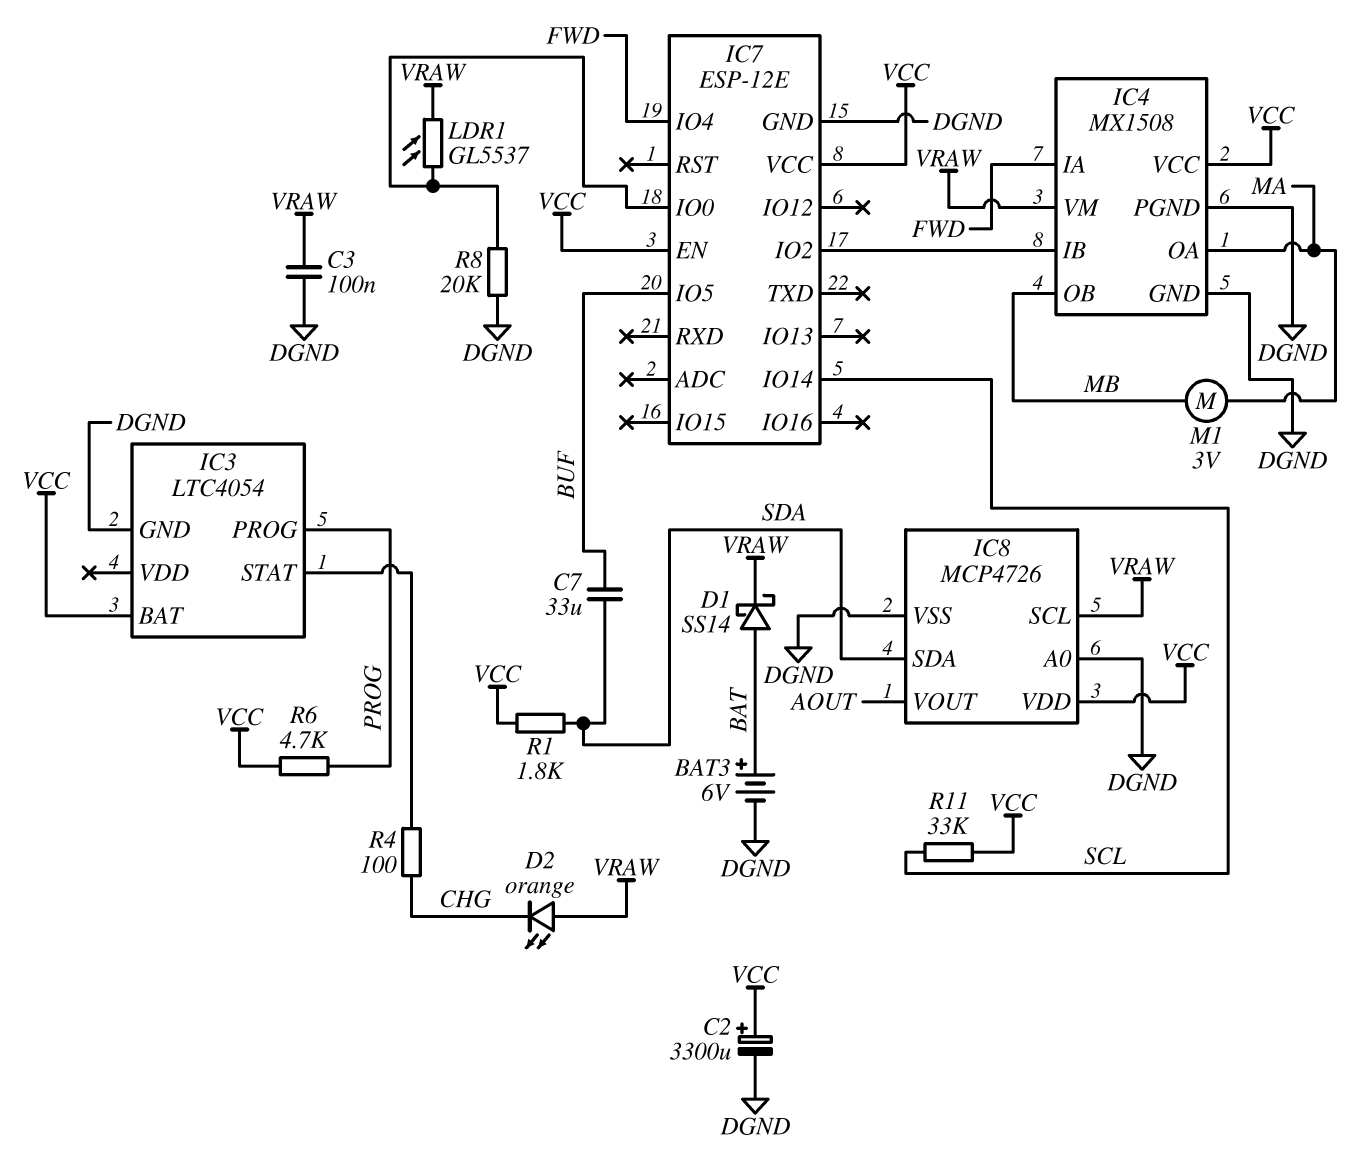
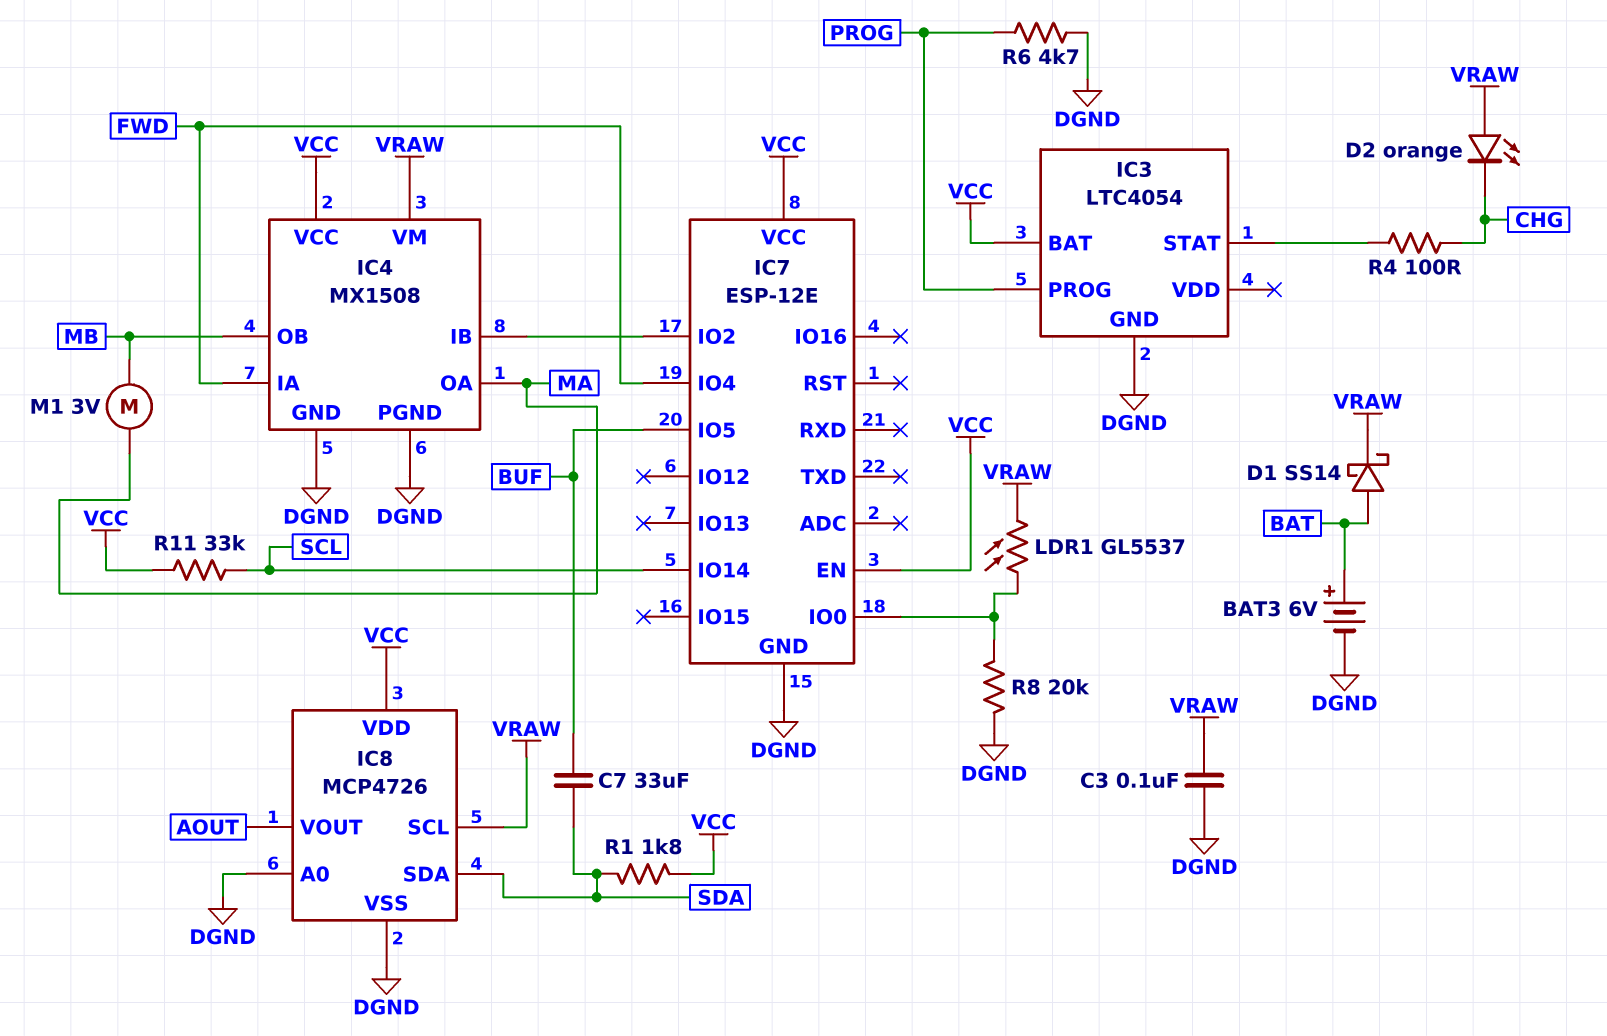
C2: 3300uF (plus VCC, minus DGND) -> none
R6: 4.7k (PROG, VCC) -> 4.7k (DGND, PROG)

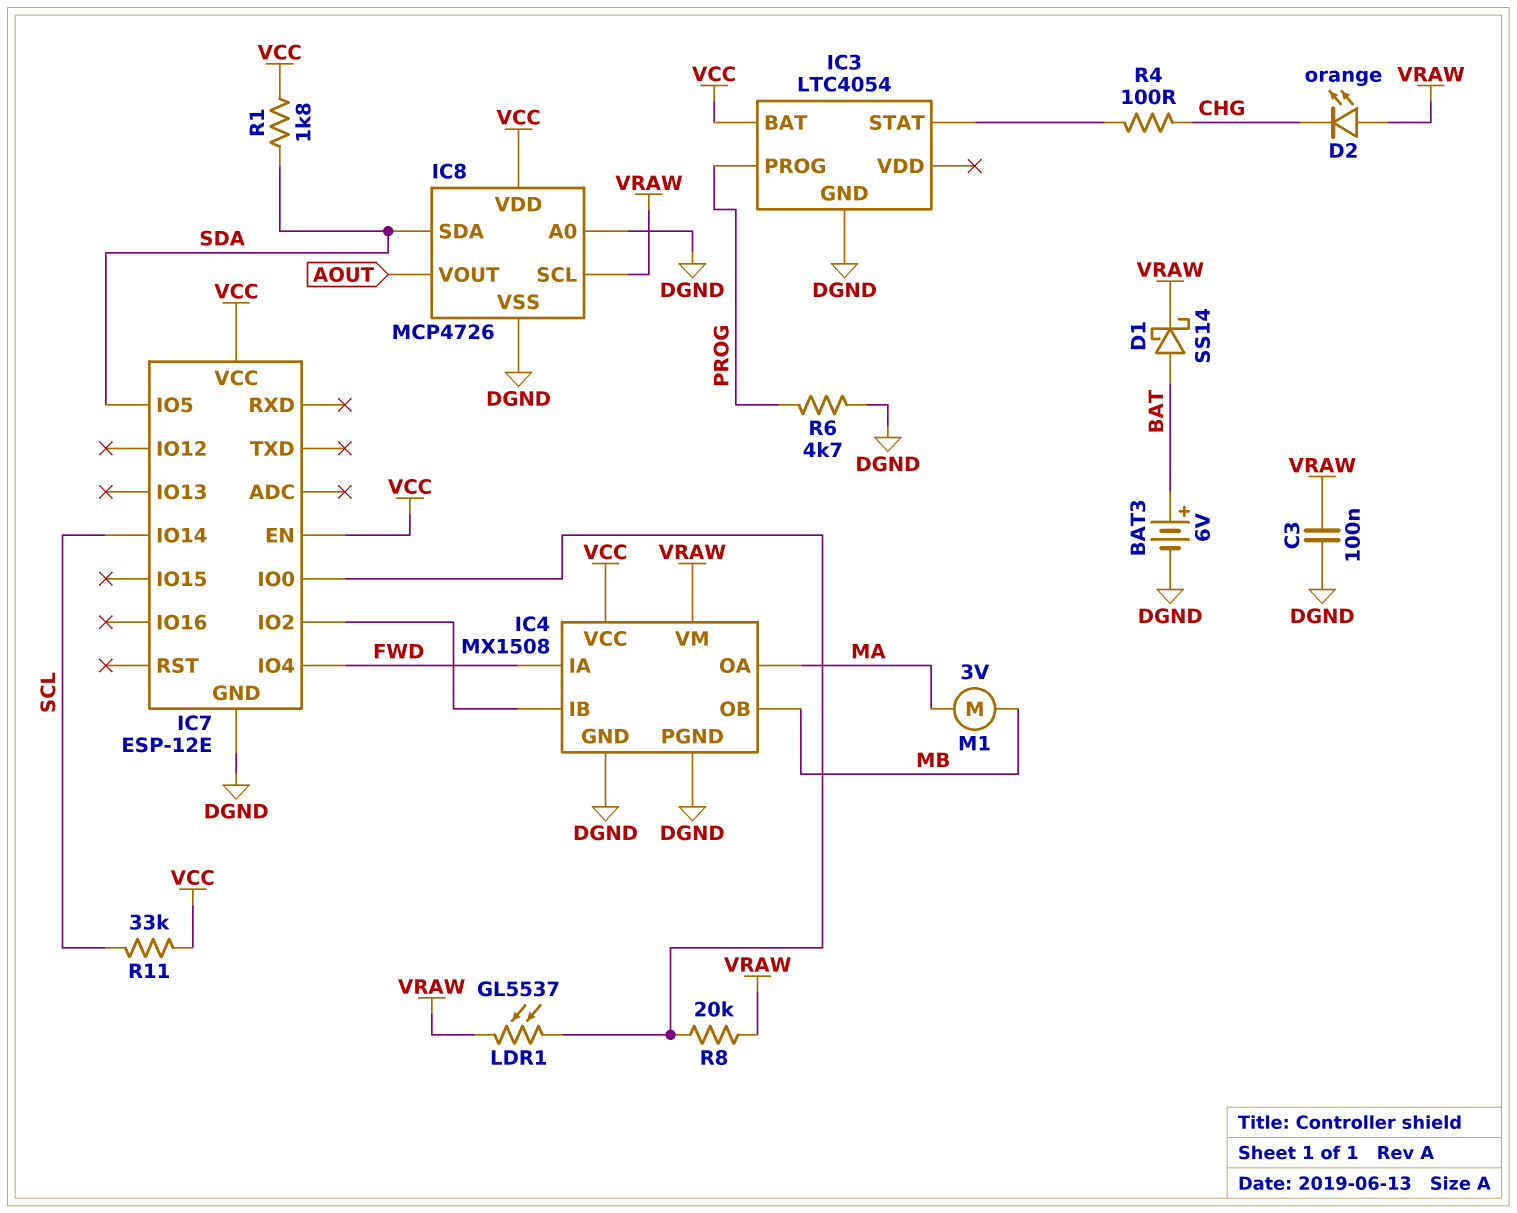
C7: 33uF (BUF, SDA) -> none
IC7 pin IO5: BUF -> SDA
R8: 20k (DGND, IC7/IO0) -> 20k (IC7/IO0, VRAW)

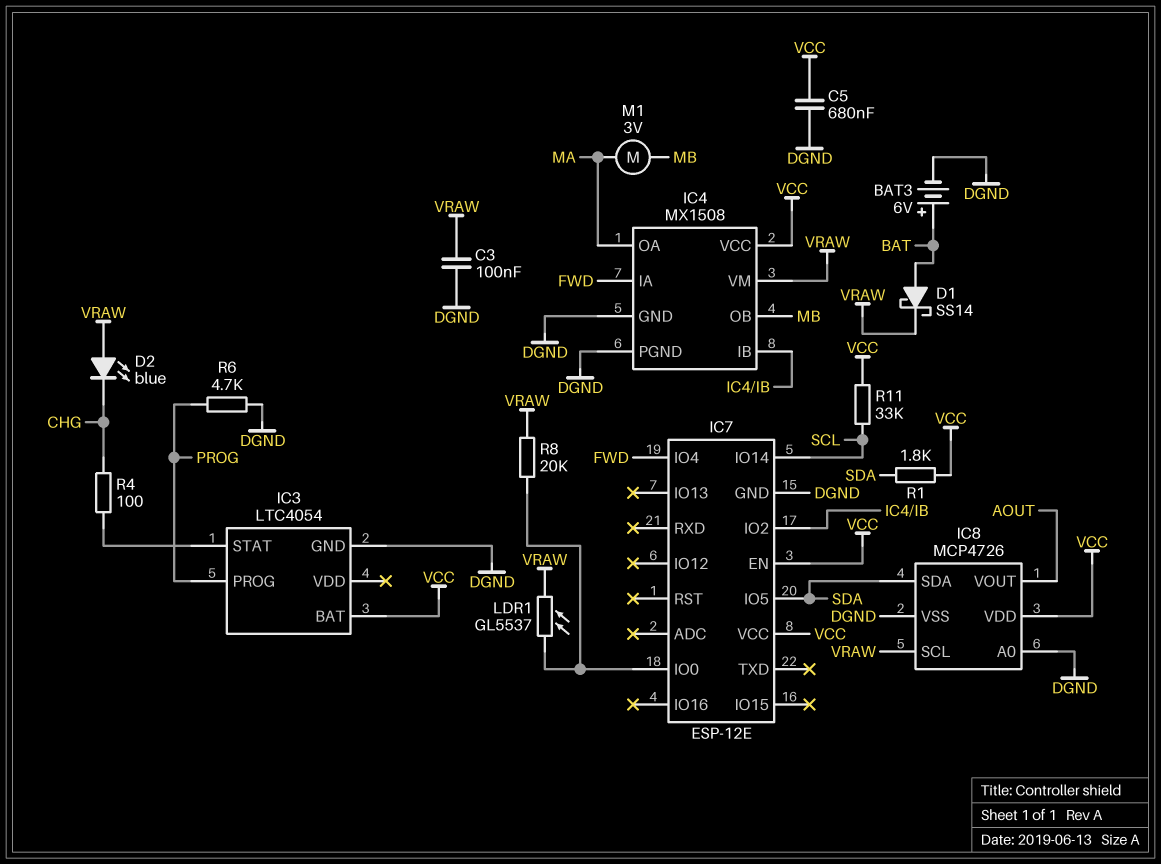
C5: none -> 680nF (DGND, VCC)
D2: LED orange (A VRAW, K CHG) -> LED blue (A VRAW, K CHG)

